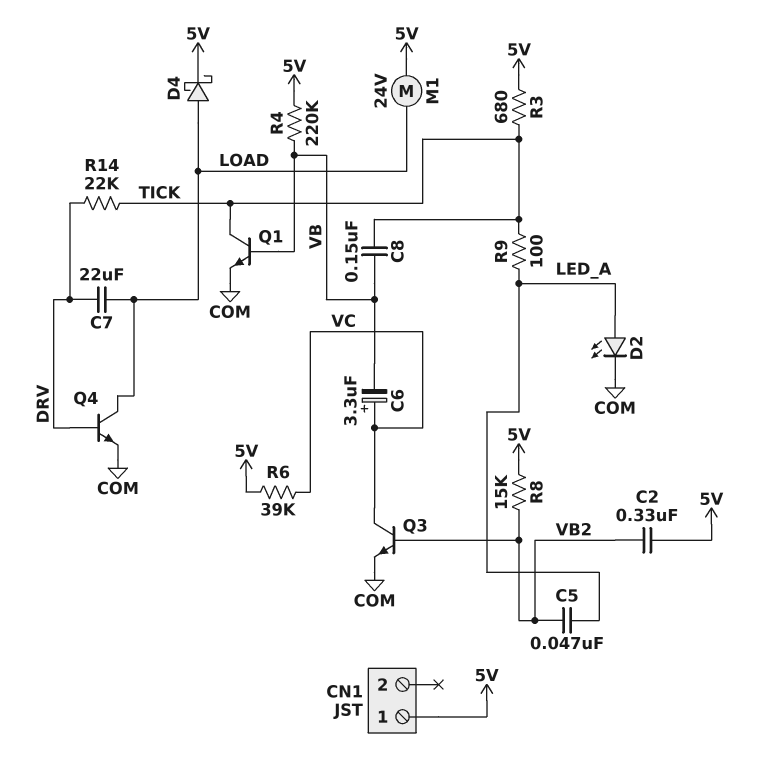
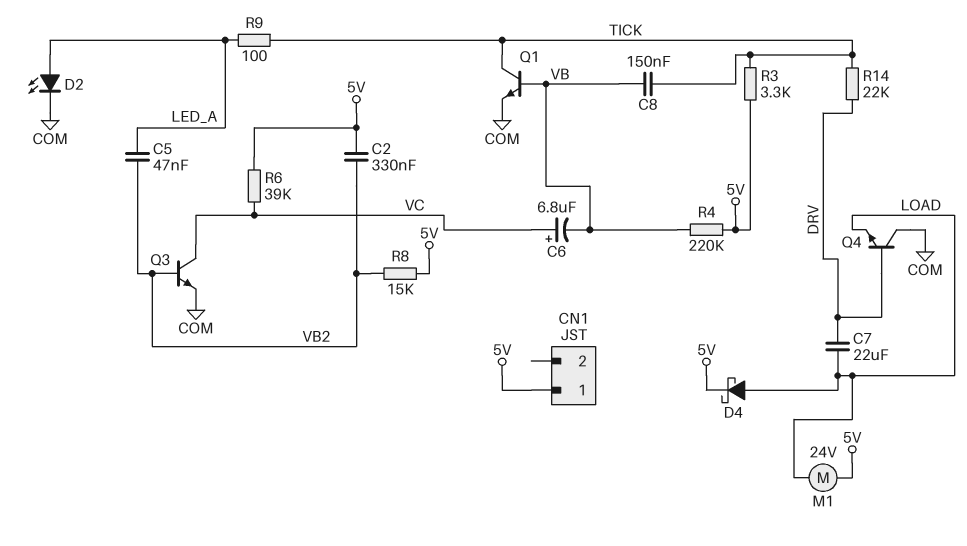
C6: 3.3uF (plus VC, minus VB) -> 6.8uF (plus VC, minus VB)
Q4: NPN (B DRV, C LOAD, E COM) -> NPN (B DRV, C COM, E LOAD)
R3: 680 (5V, TICK) -> 3.3k (5V, TICK)

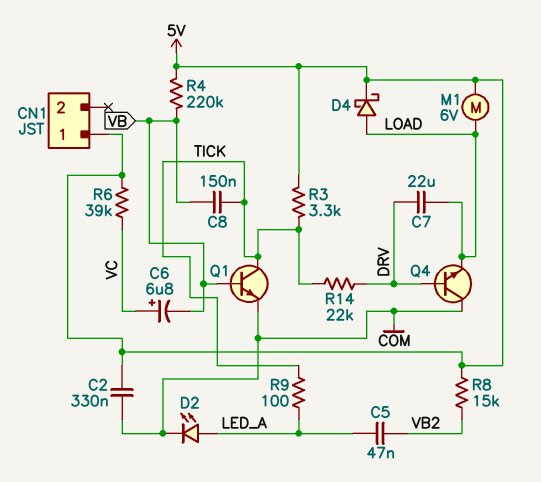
C2: 330nF (5V, VB2) -> 330nF (5V, COM)
M1: motor 24V (5V, LOAD) -> motor 6V (5V, LOAD)
Q3: NPN (B VB2, C VC, E COM) -> none

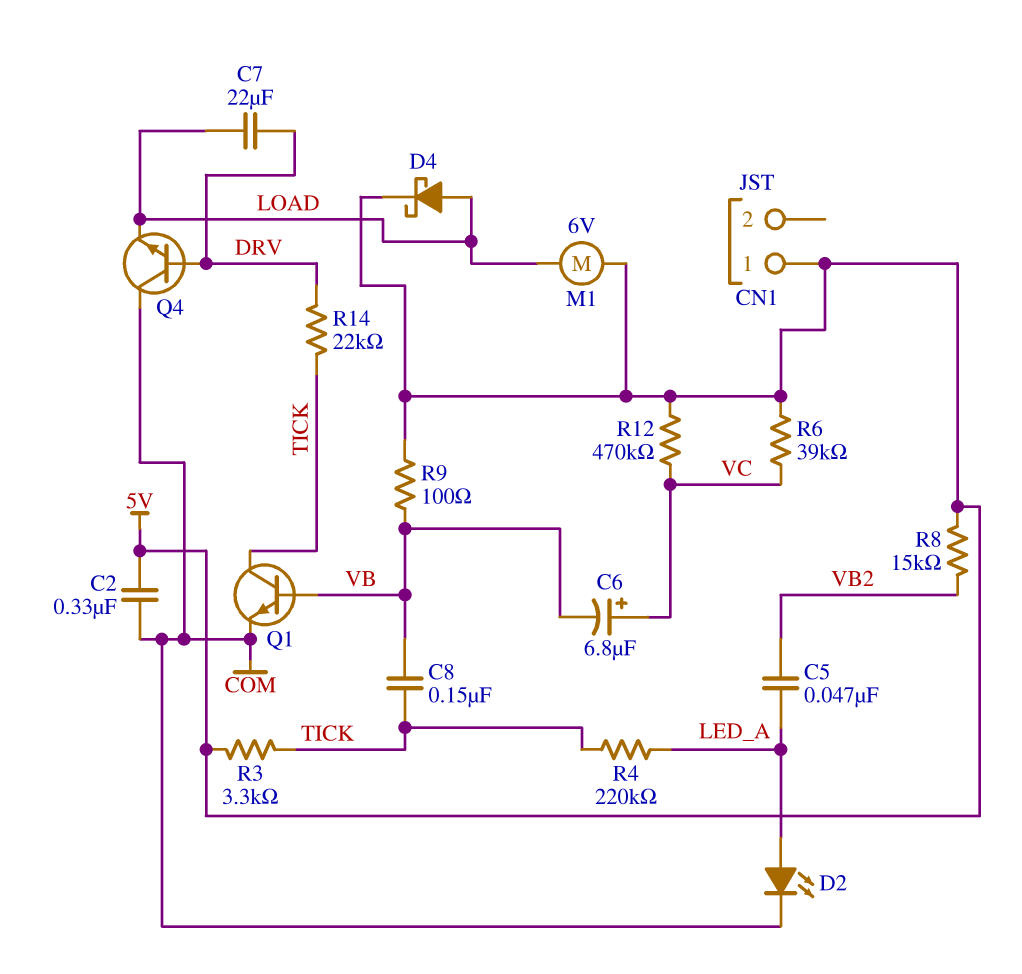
R4: 220k (5V, VB) -> 220k (LED_A, TICK)
R9: 100 (LED_A, TICK) -> 100 (5V, VB)
R12: none -> 470k (5V, VC)

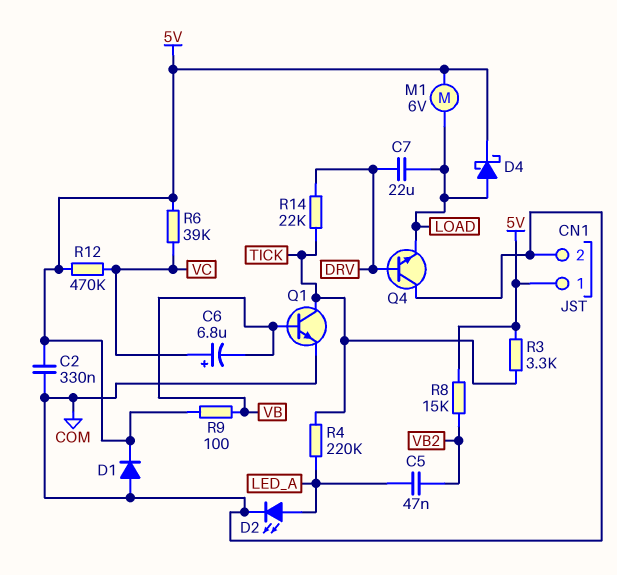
C8: 150nF (TICK, VB) -> none
CN1 pin 2: none -> COM
D1: none -> diode (A COM, K 5V)

